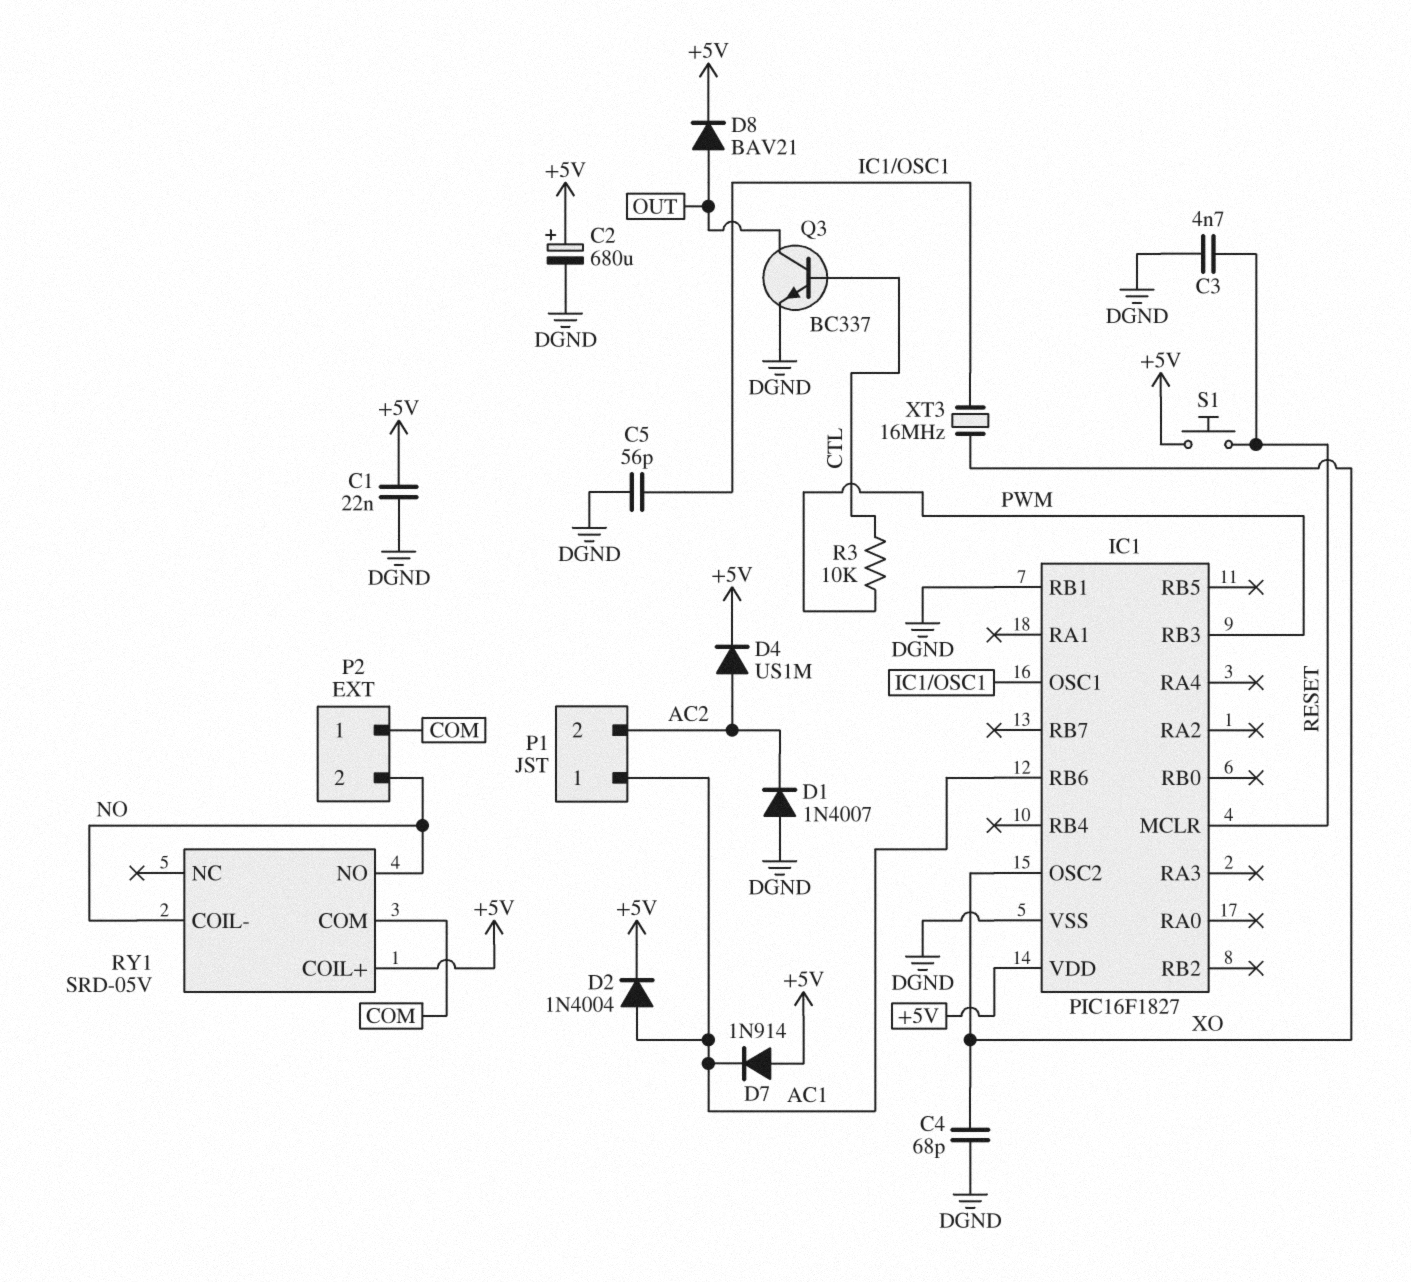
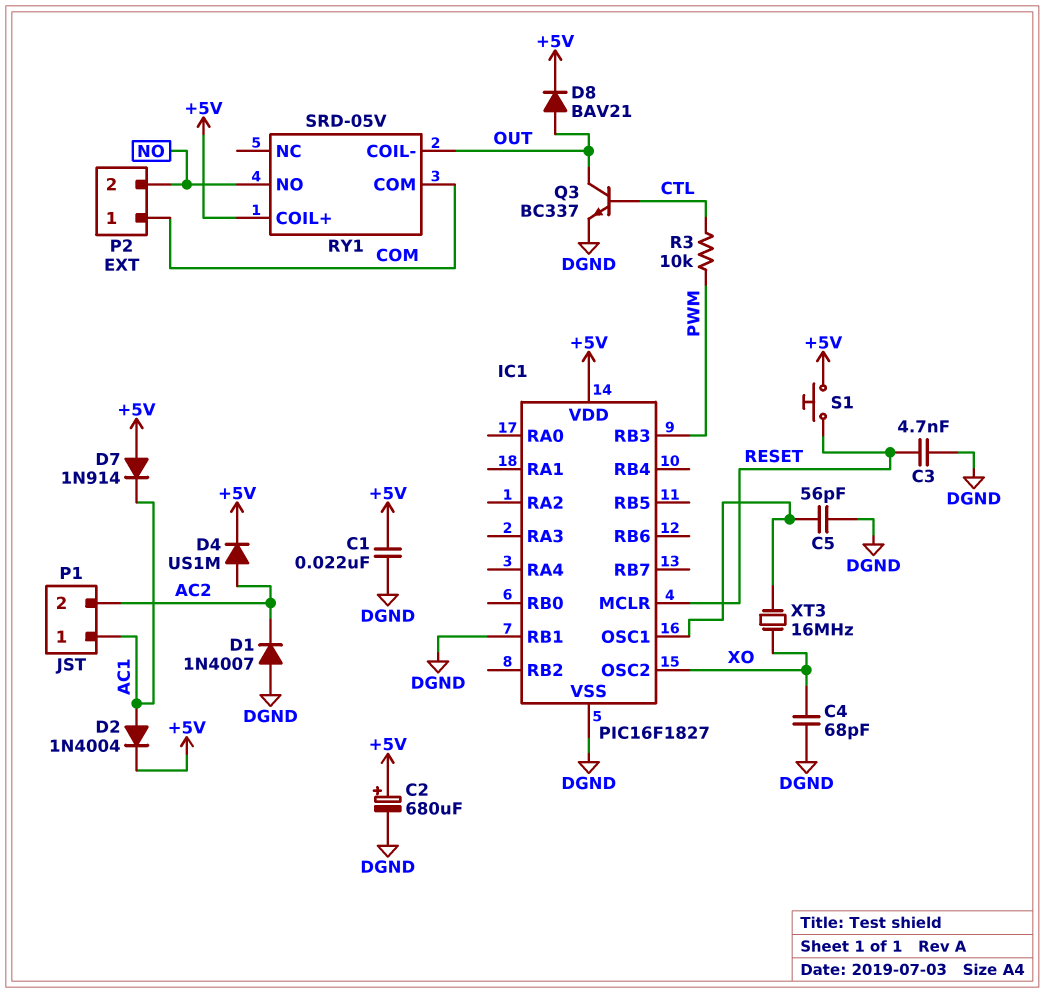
IC1 pin RB6: AC1 -> none
RY1 pin COIL-: NO -> OUT

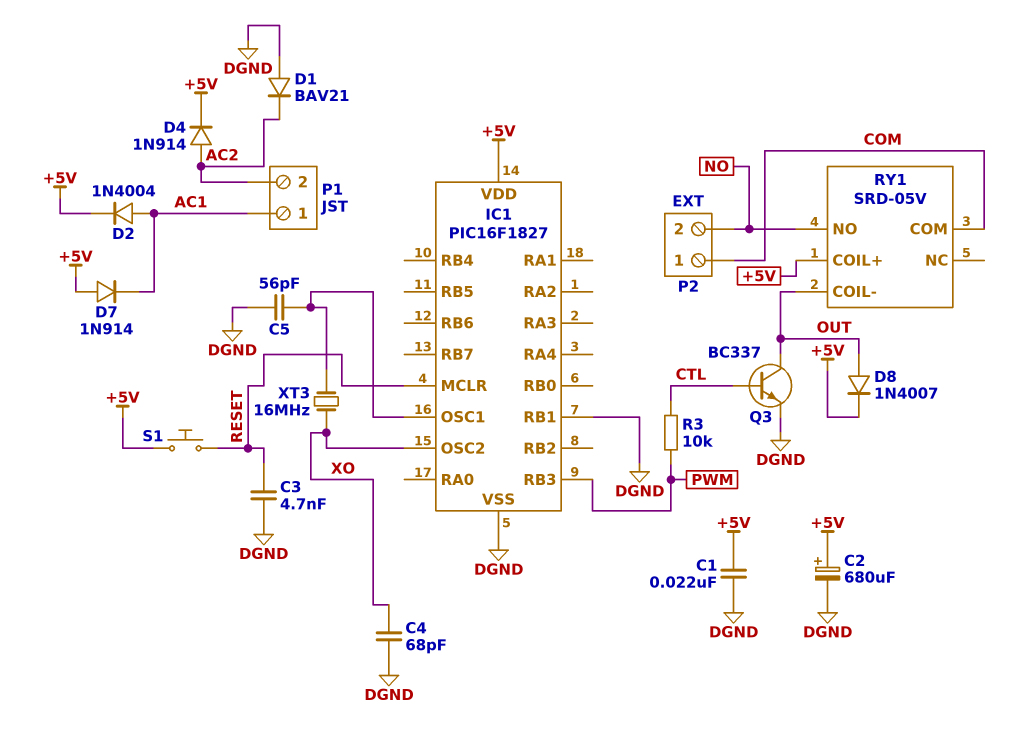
D1: diode 1N4007 (A DGND, K AC2) -> diode BAV21 (A DGND, K AC2)
D4: diode US1M (A AC2, K +5V) -> diode 1N914 (A AC2, K +5V)
D8: diode BAV21 (A OUT, K +5V) -> diode 1N4007 (A OUT, K +5V)

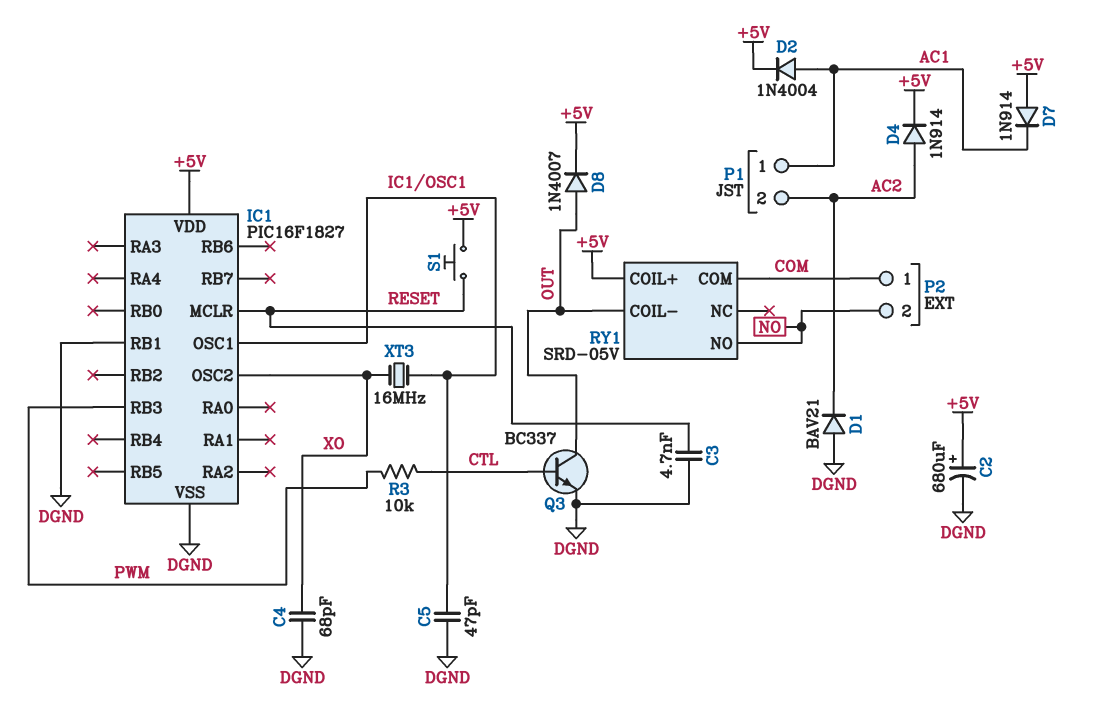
C1: 22nF (+5V, DGND) -> none
C5: 56pF (DGND, IC1/OSC1) -> 47pF (DGND, IC1/OSC1)

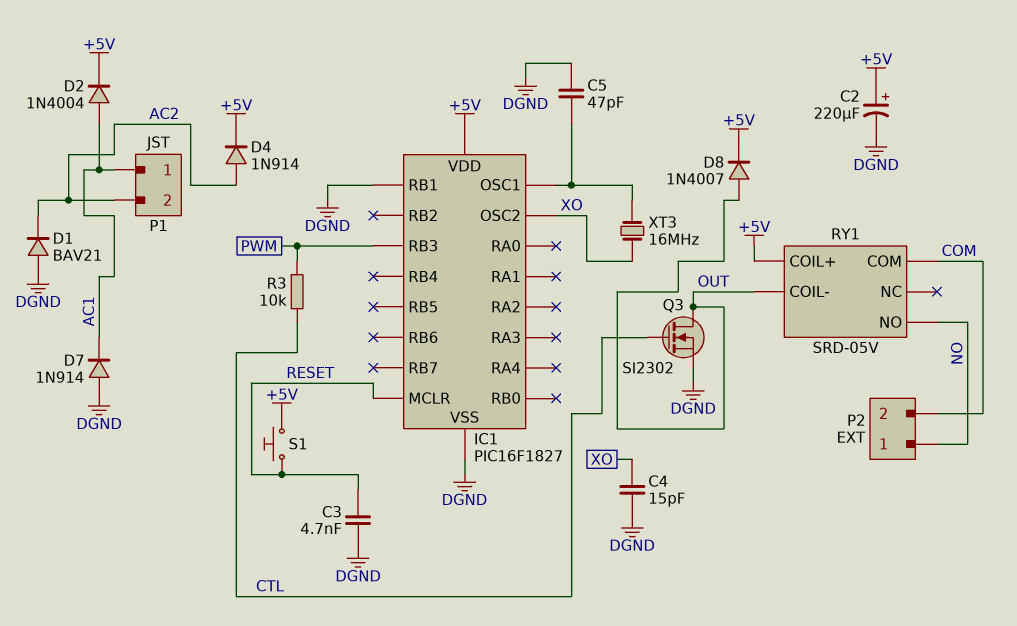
C2: 680uF (plus +5V, minus DGND) -> 220uF (plus +5V, minus DGND)
C4: 68pF (DGND, XO) -> 15pF (DGND, XO)
D7: diode 1N914 (A +5V, K AC1) -> diode 1N914 (A DGND, K AC1)
P2 pin 1: COM -> NO
P2 pin 2: NO -> COM
Q3: NPN BC337 (B CTL, C OUT, E DGND) -> NMOS SI2302 (G CTL, D OUT, S DGND)

